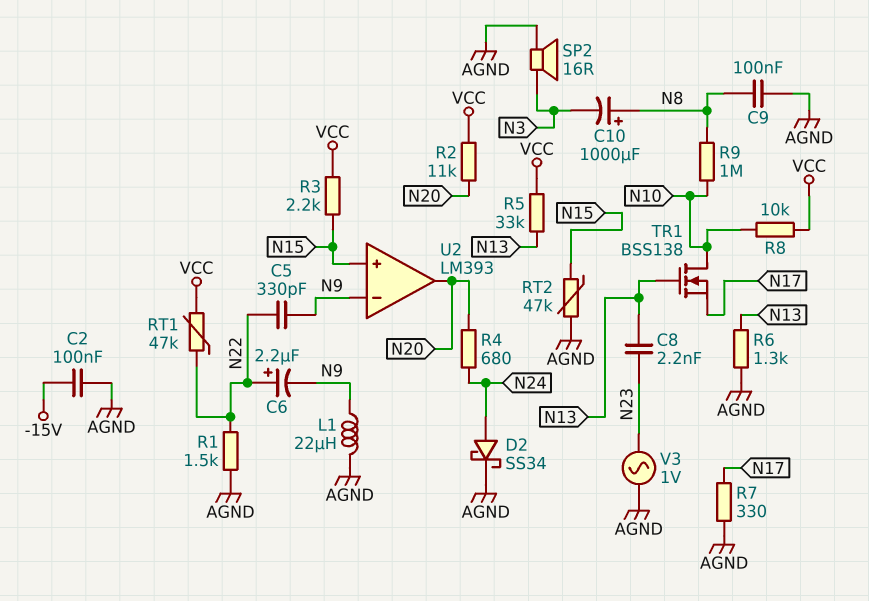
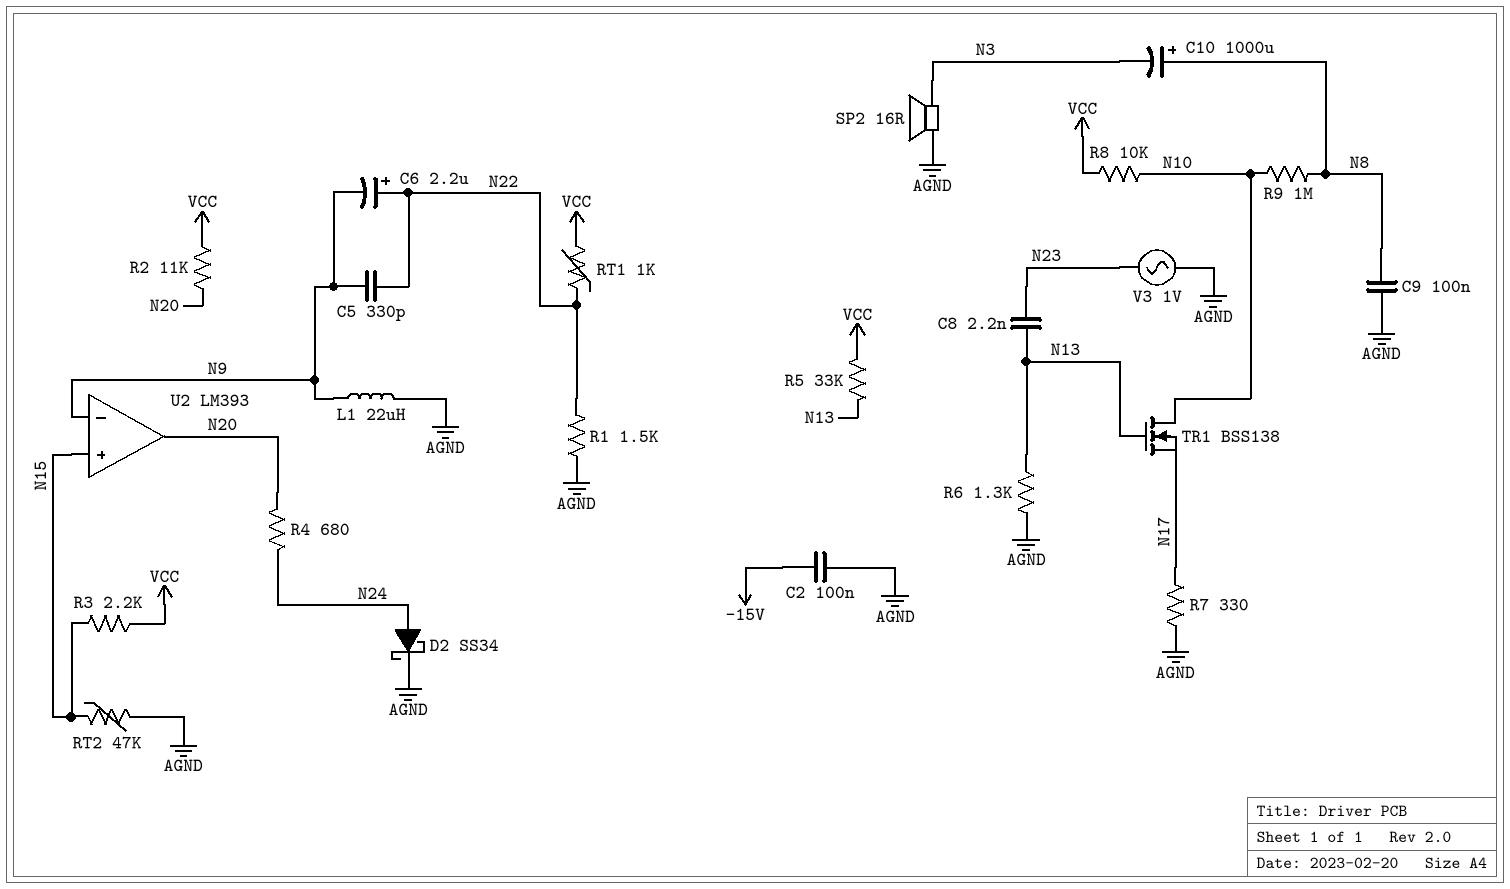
RT1: 47k (N22, VCC) -> 1k (N22, VCC)

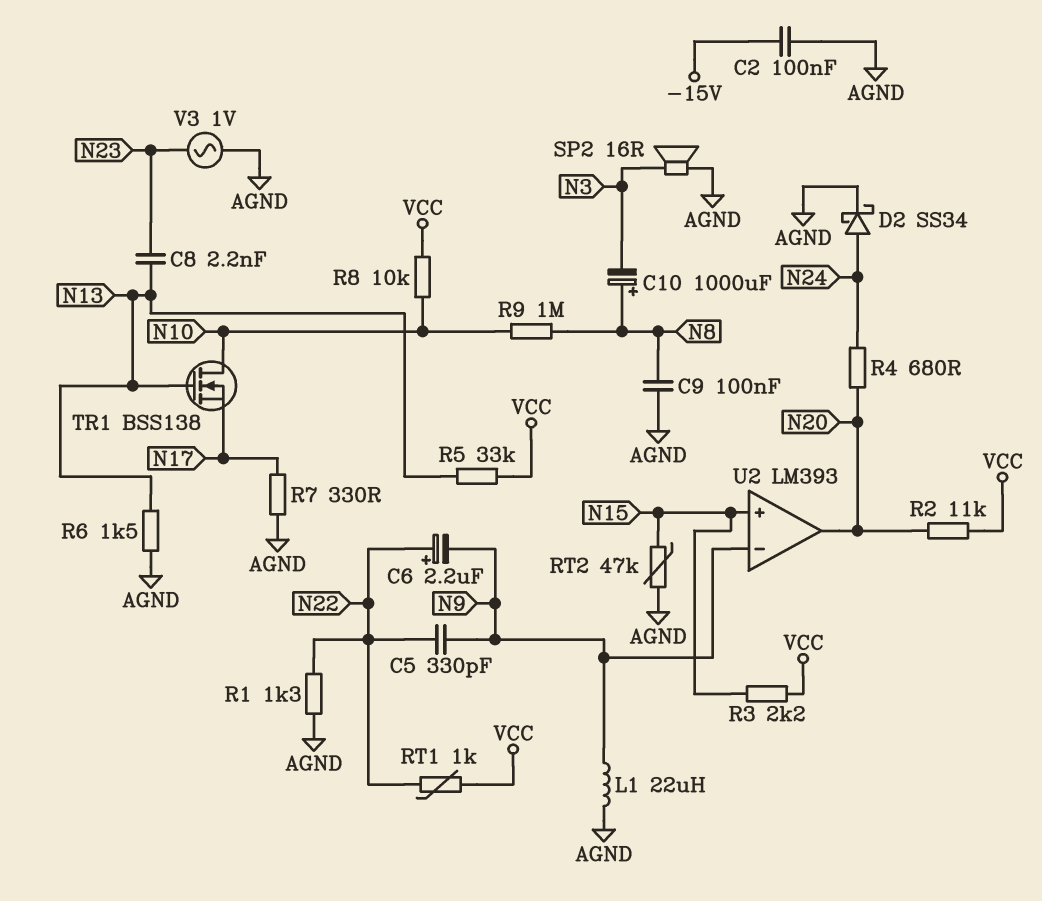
R1: 1.5k (AGND, N22) -> 1.3k (AGND, N22)
R6: 1.3k (AGND, N13) -> 1.5k (AGND, N13)

